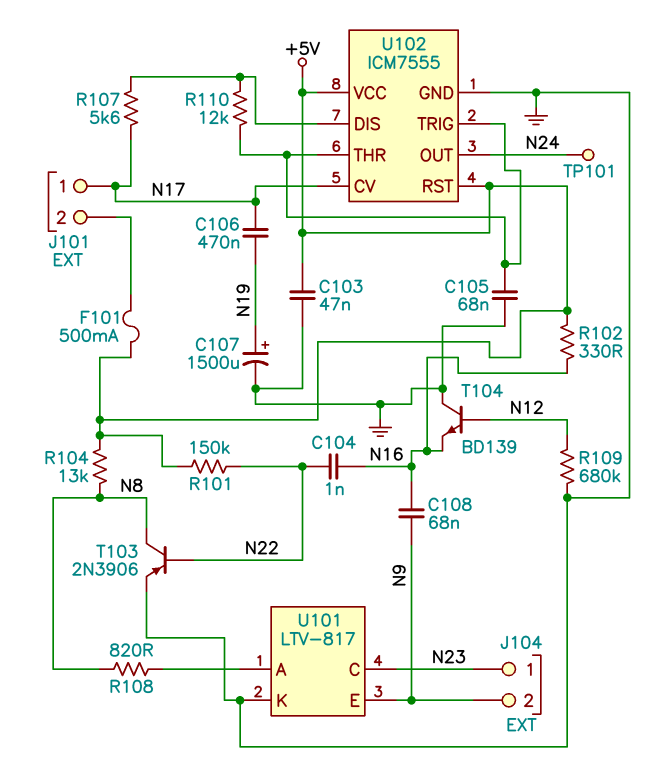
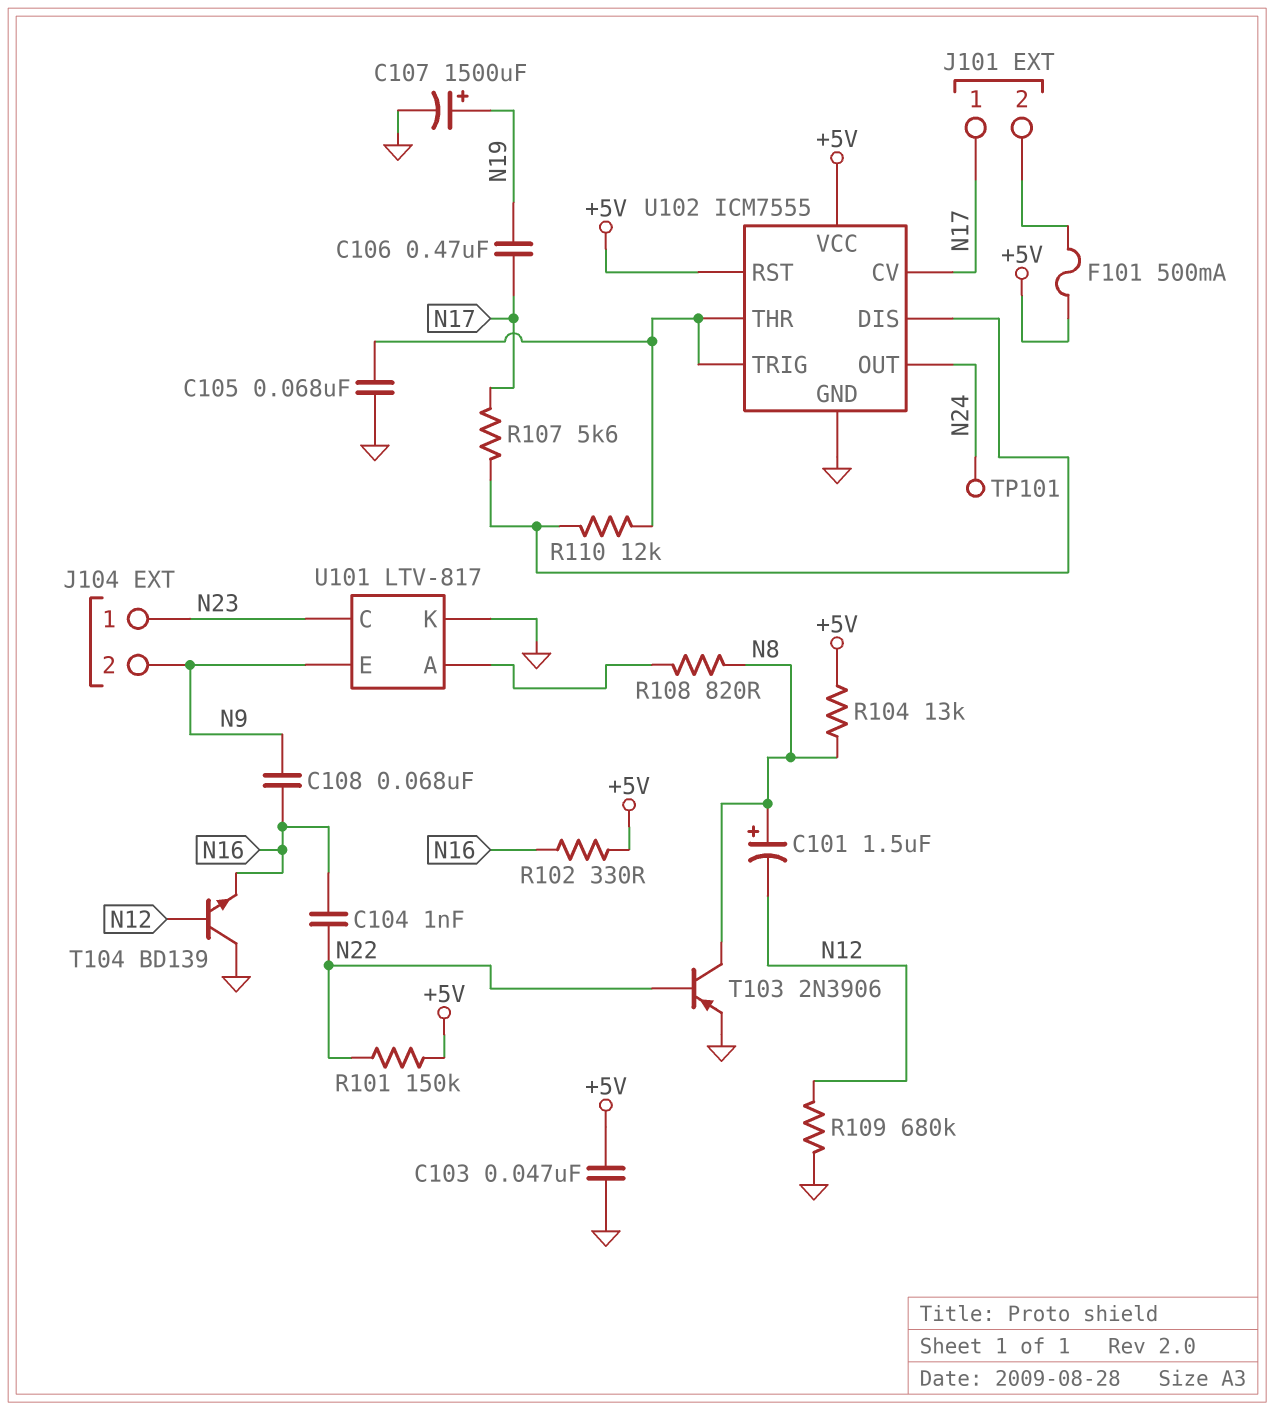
C101: none -> 1.5uF (plus N8, minus N12)

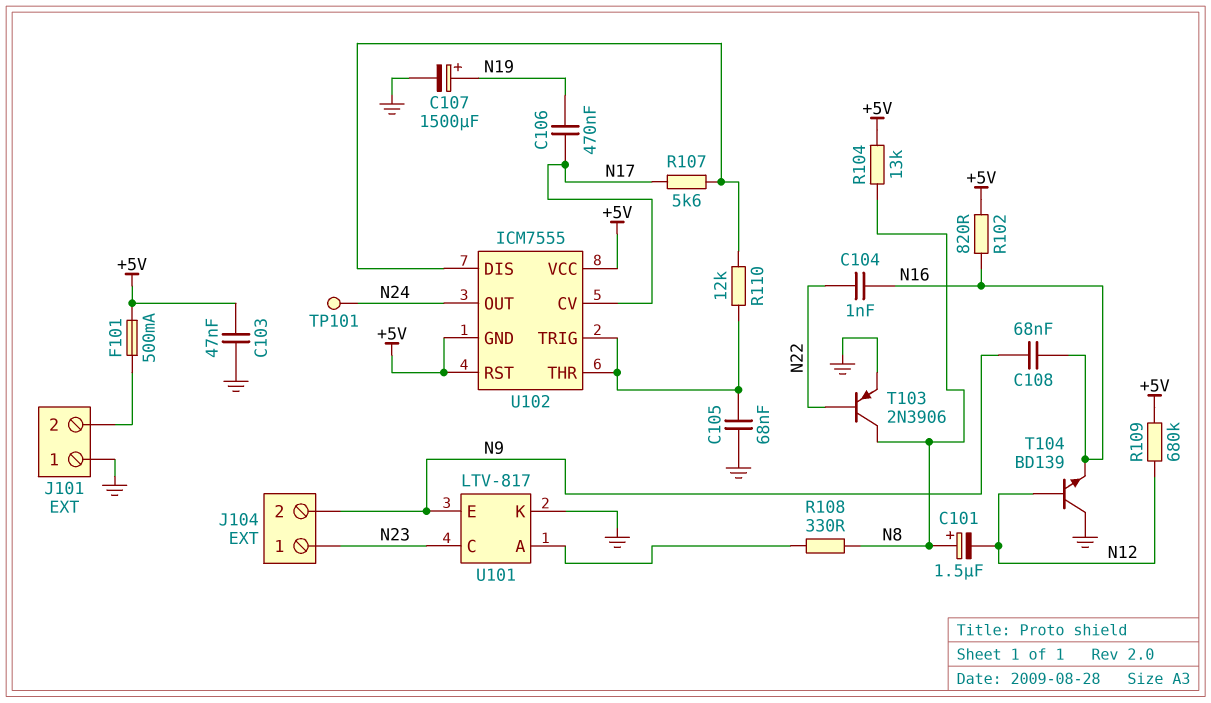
J101 pin 1: N17 -> GND
R101: 150k (+5V, N22) -> none
R102: 330 (+5V, N16) -> 820 (+5V, N16)
R108: 820 (N8, U101/A) -> 330 (N8, U101/A)
R109: 680k (GND, N12) -> 680k (+5V, N12)
U102 pin GND: GND -> +5V

